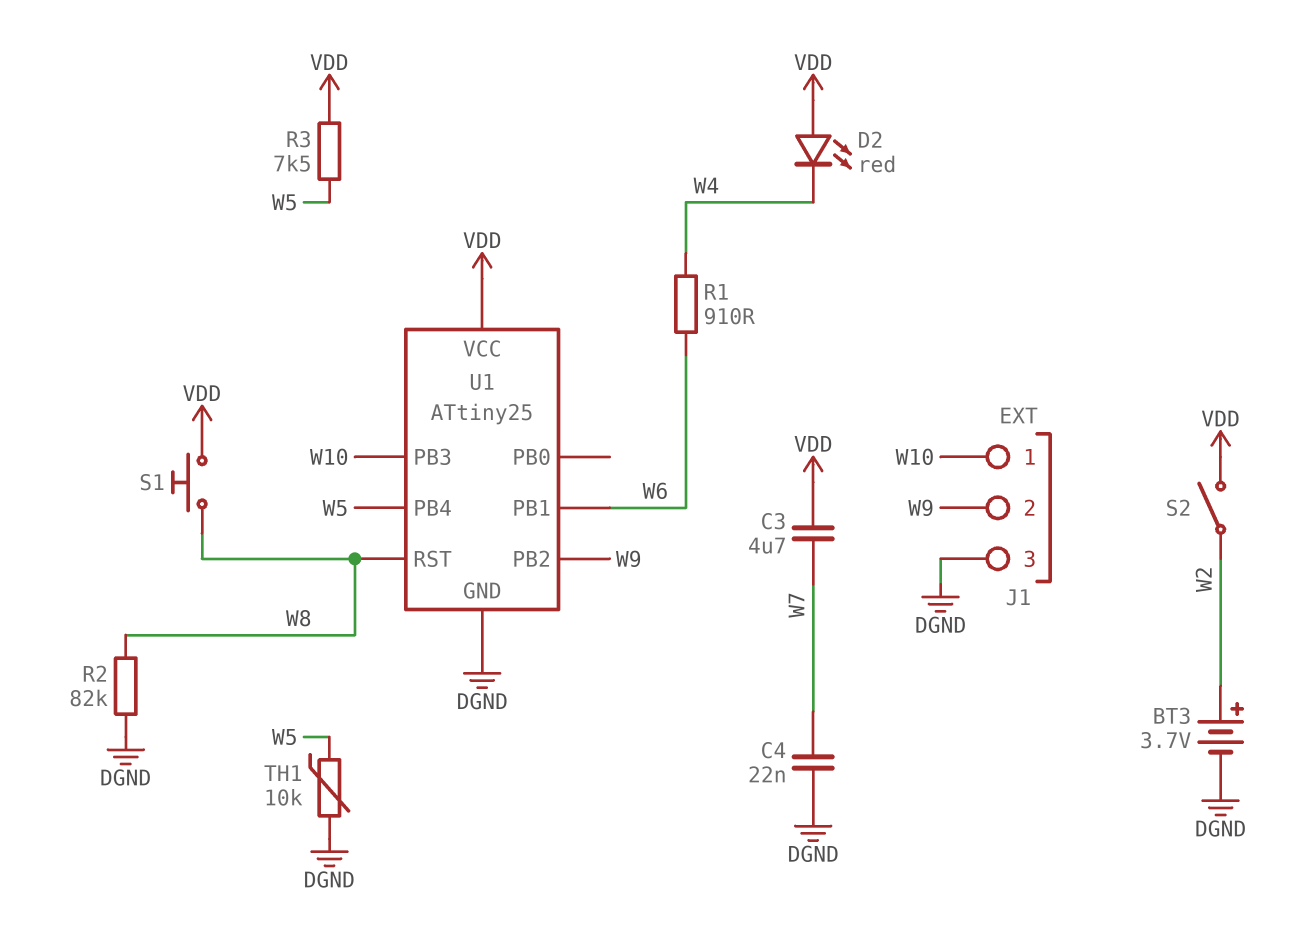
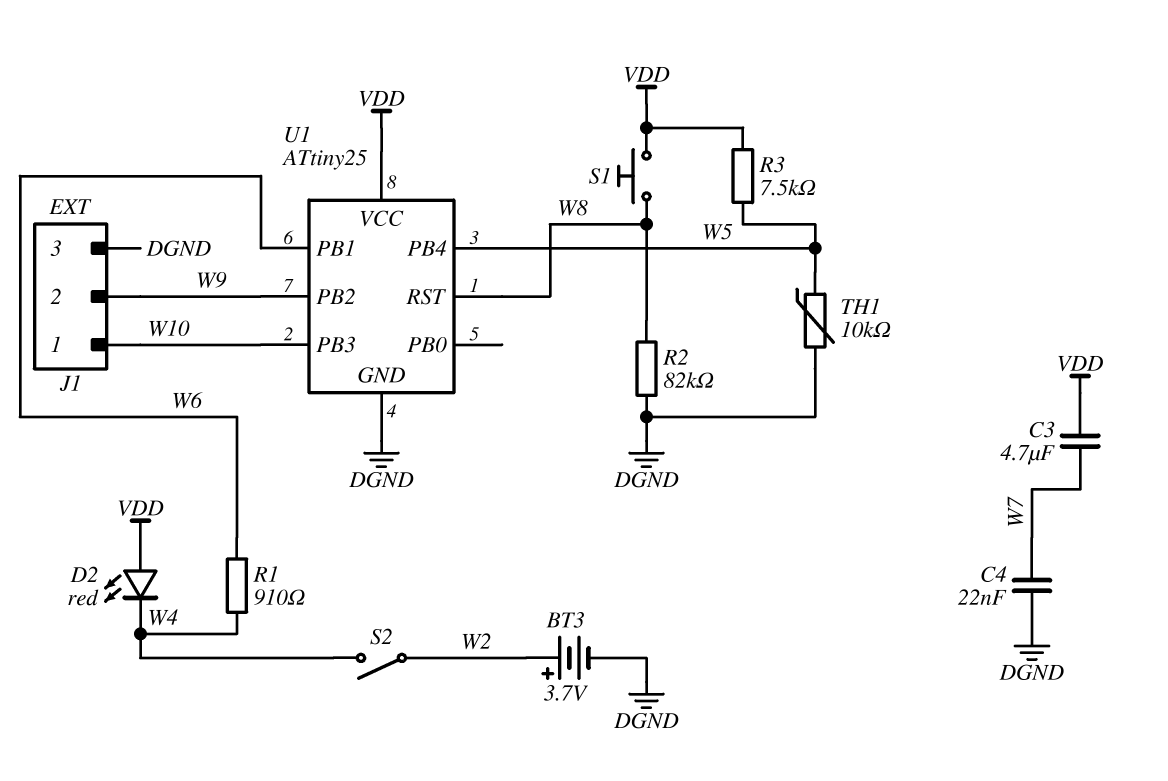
S2: switch (VDD, W2) -> switch (W2, W4)

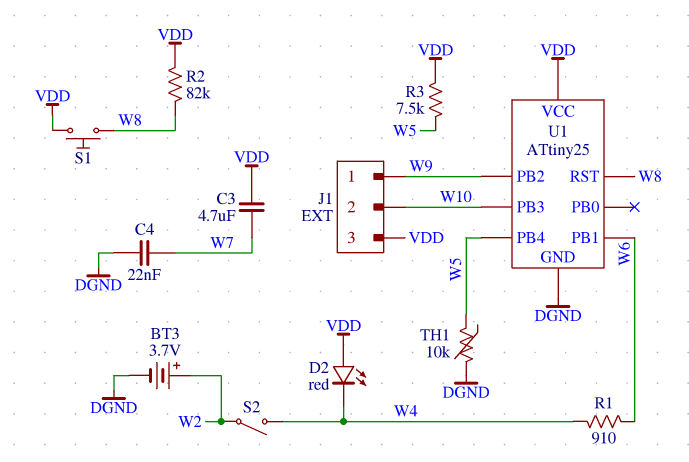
J1 pin 1: W10 -> W9
J1 pin 2: W9 -> W10
J1 pin 3: DGND -> VDD
R2: 82k (DGND, W8) -> 82k (VDD, W8)

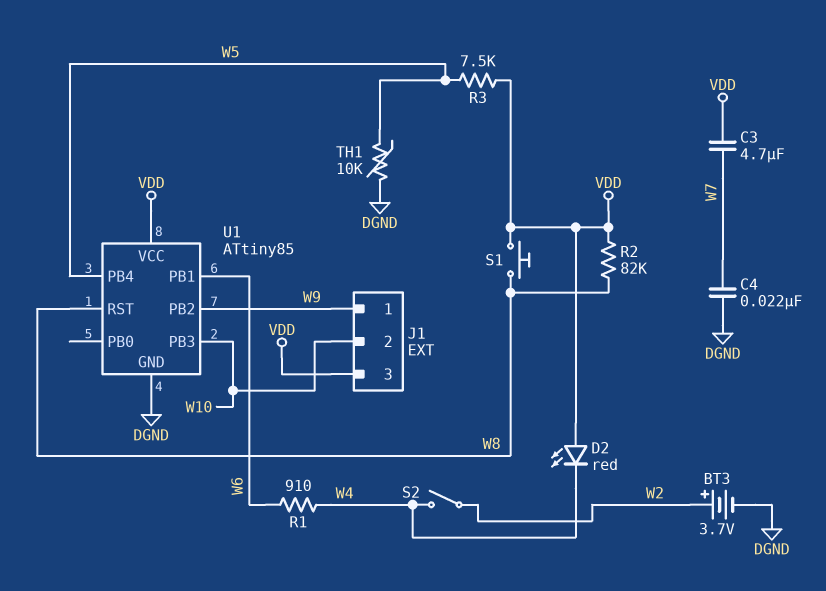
U1: ATtiny25 -> ATtiny85

